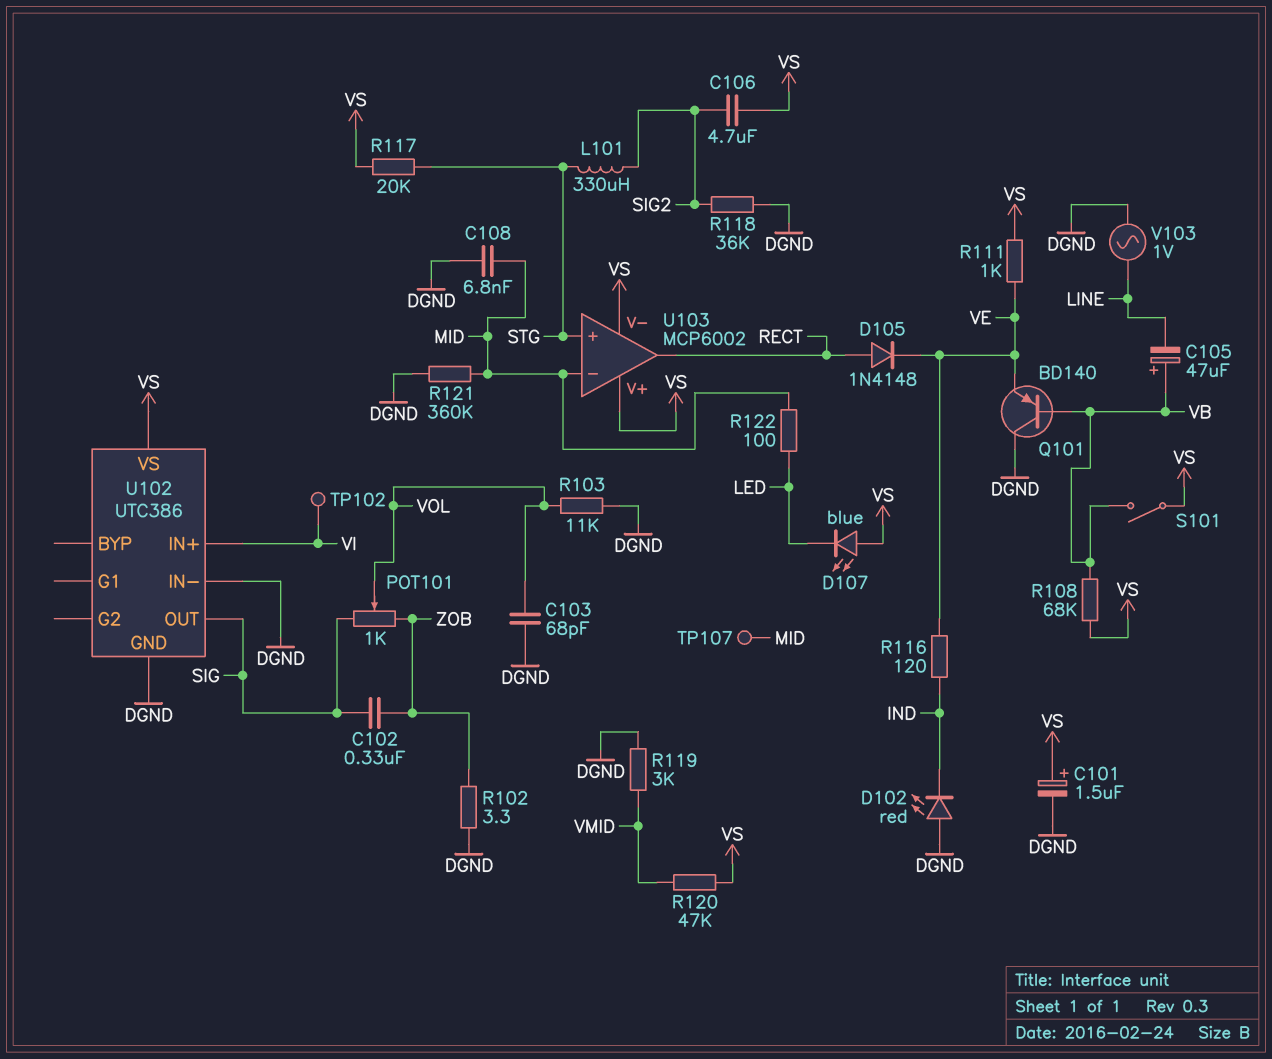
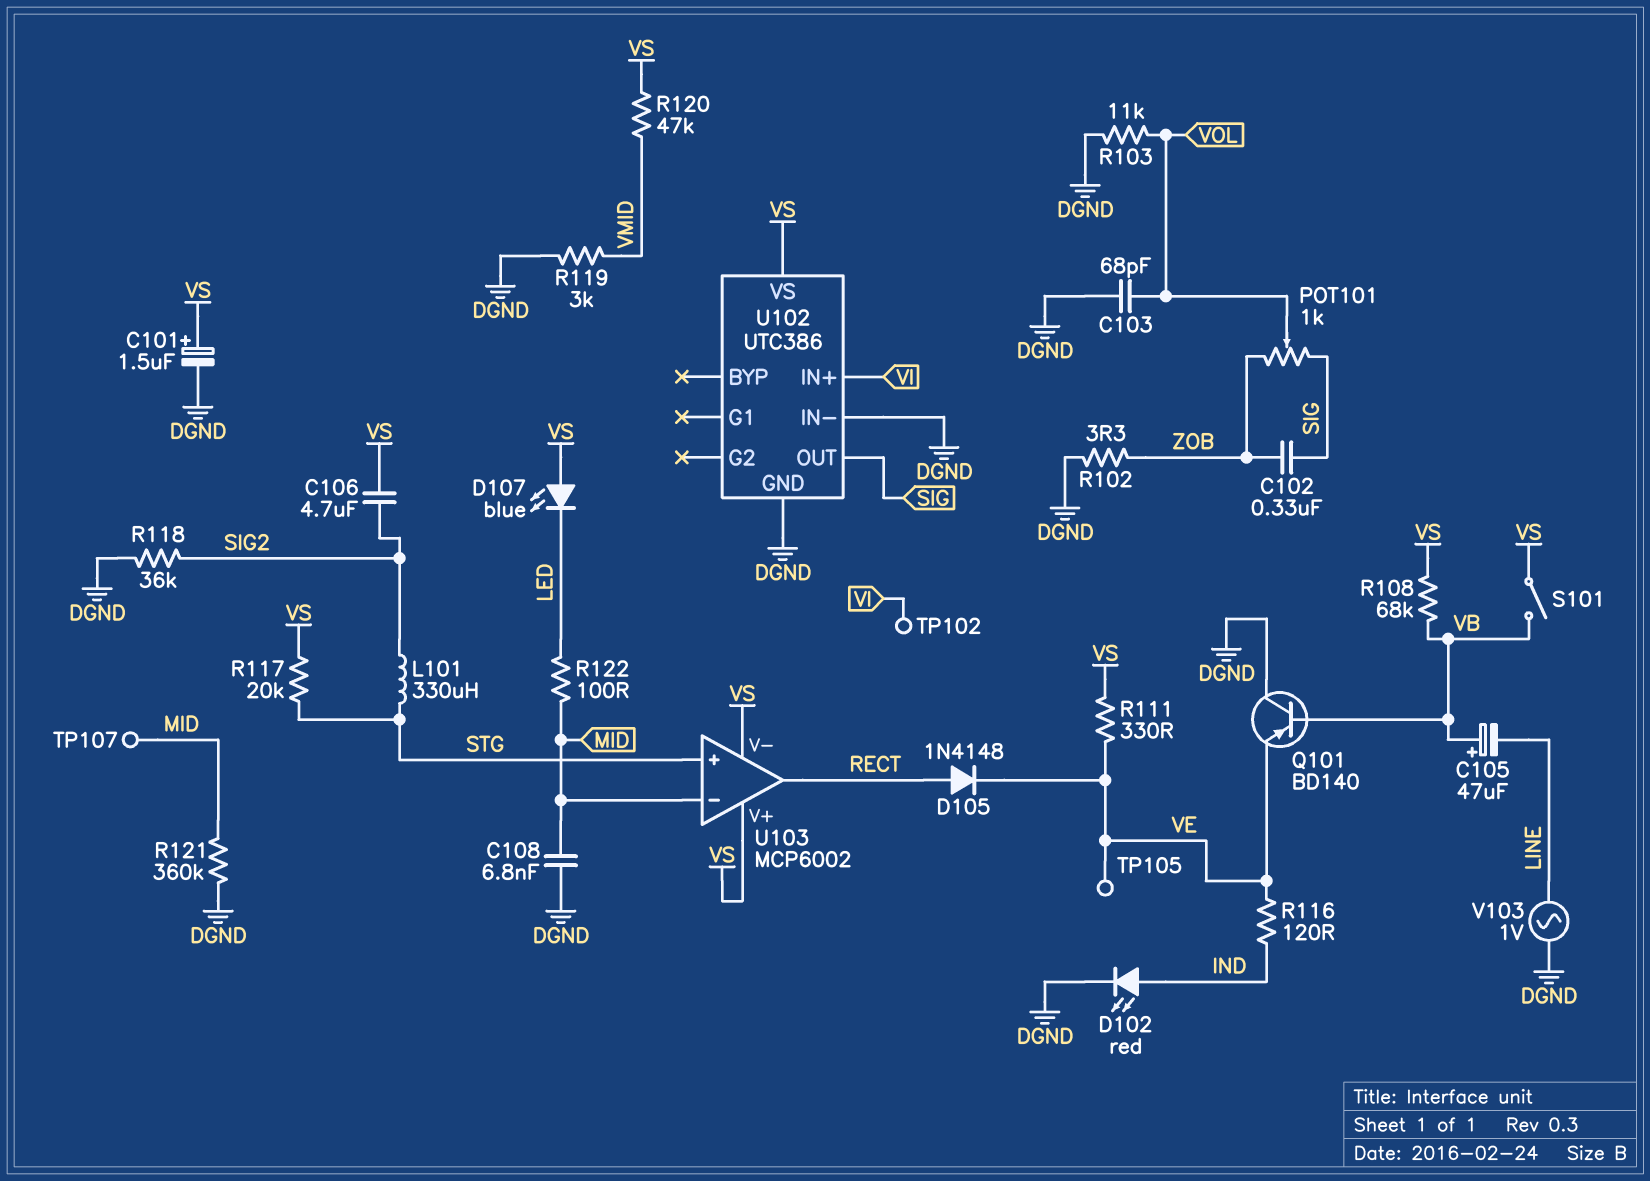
D102: LED red (A DGND, K IND) -> LED red (A IND, K DGND)
R111: 1k (VE, VS) -> 330 (VE, VS)
TP105: none -> test point (VE)

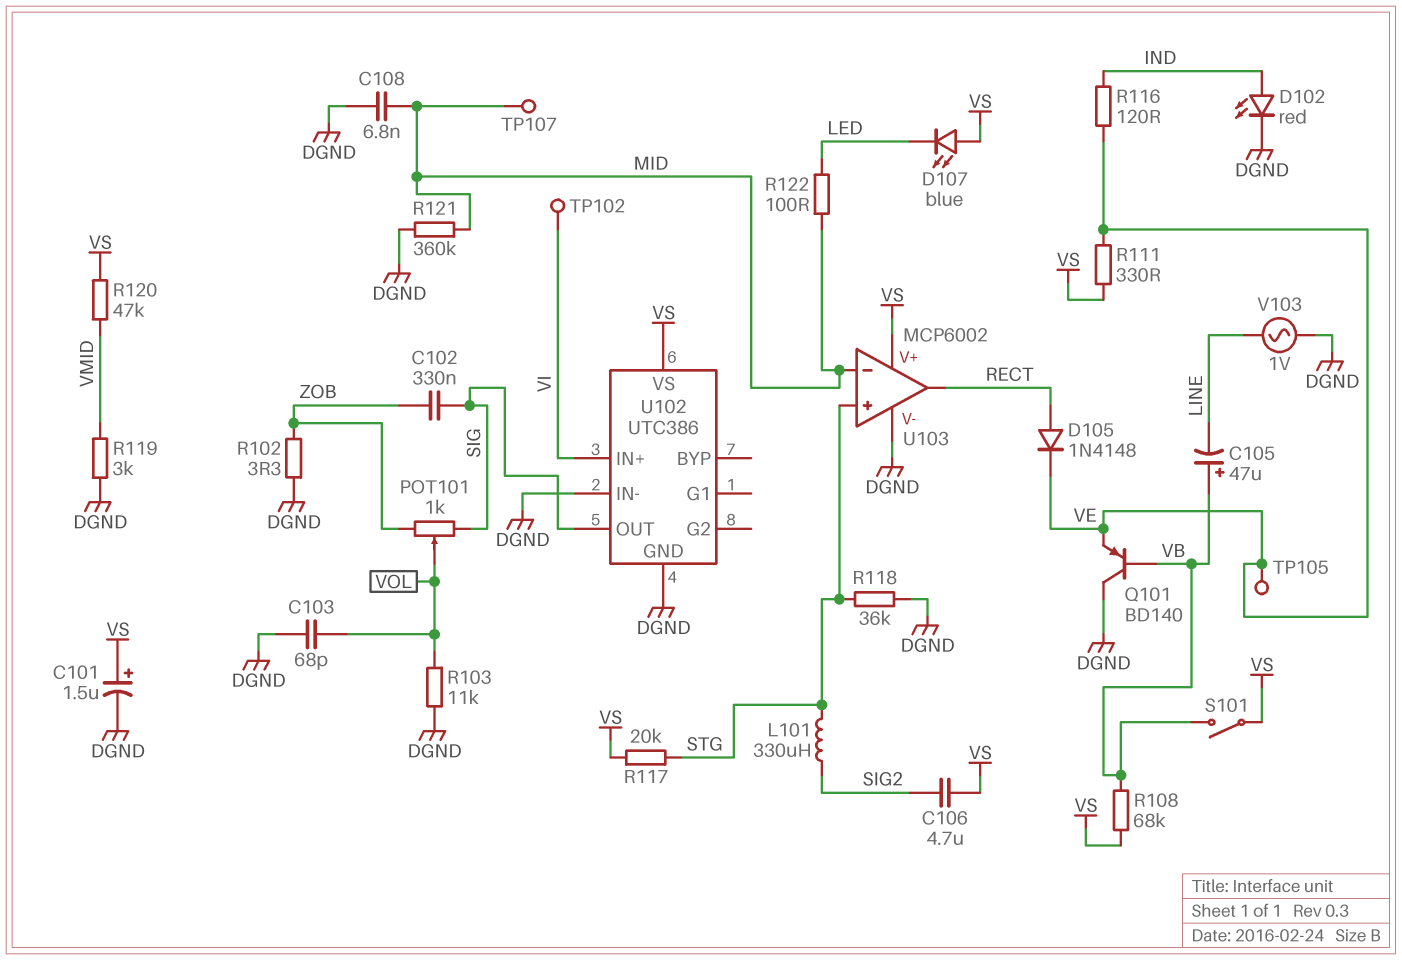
R118: 36k (DGND, SIG2) -> 36k (DGND, STG)
U103 pin V-: VS -> DGND

